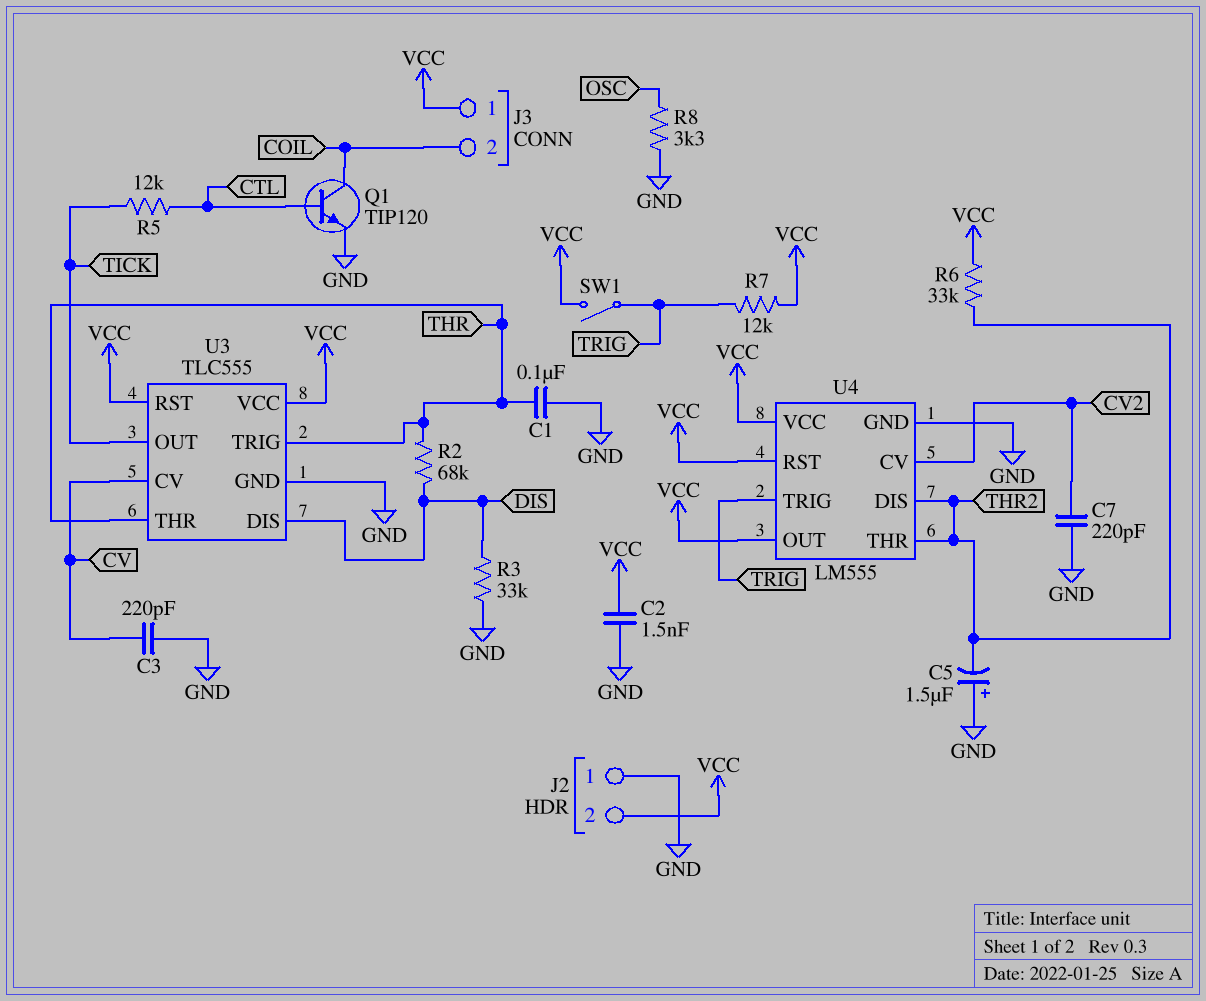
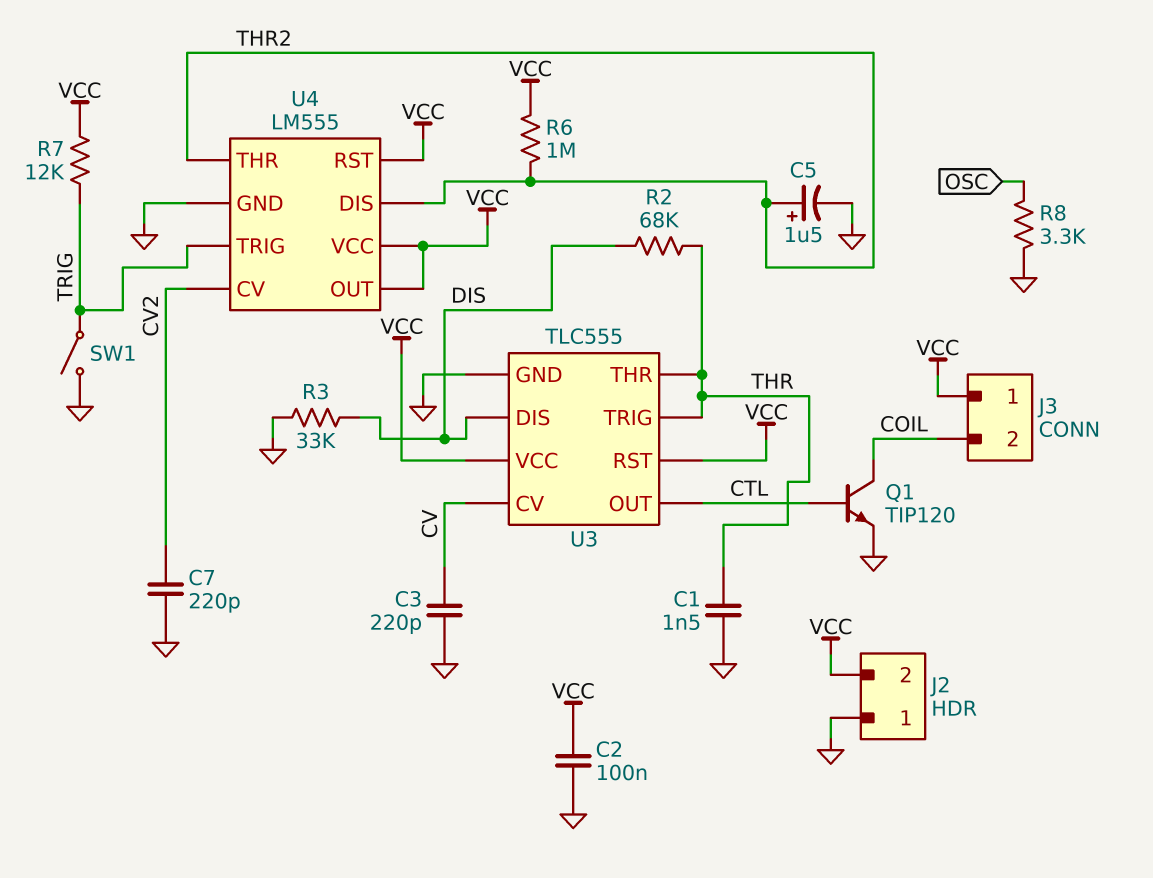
C1: 100nF (GND, THR) -> 1.5nF (GND, THR)
C2: 1.5nF (GND, VCC) -> 100nF (GND, VCC)
C5: 1.5uF (plus GND, minus THR2) -> 1.5uF (plus THR2, minus GND)
R5: 12k (CTL, TICK) -> none
R6: 33k (THR2, VCC) -> 1M (THR2, VCC)
SW1: switch (TRIG, VCC) -> switch (GND, TRIG)
U3 pin OUT: TICK -> CTL

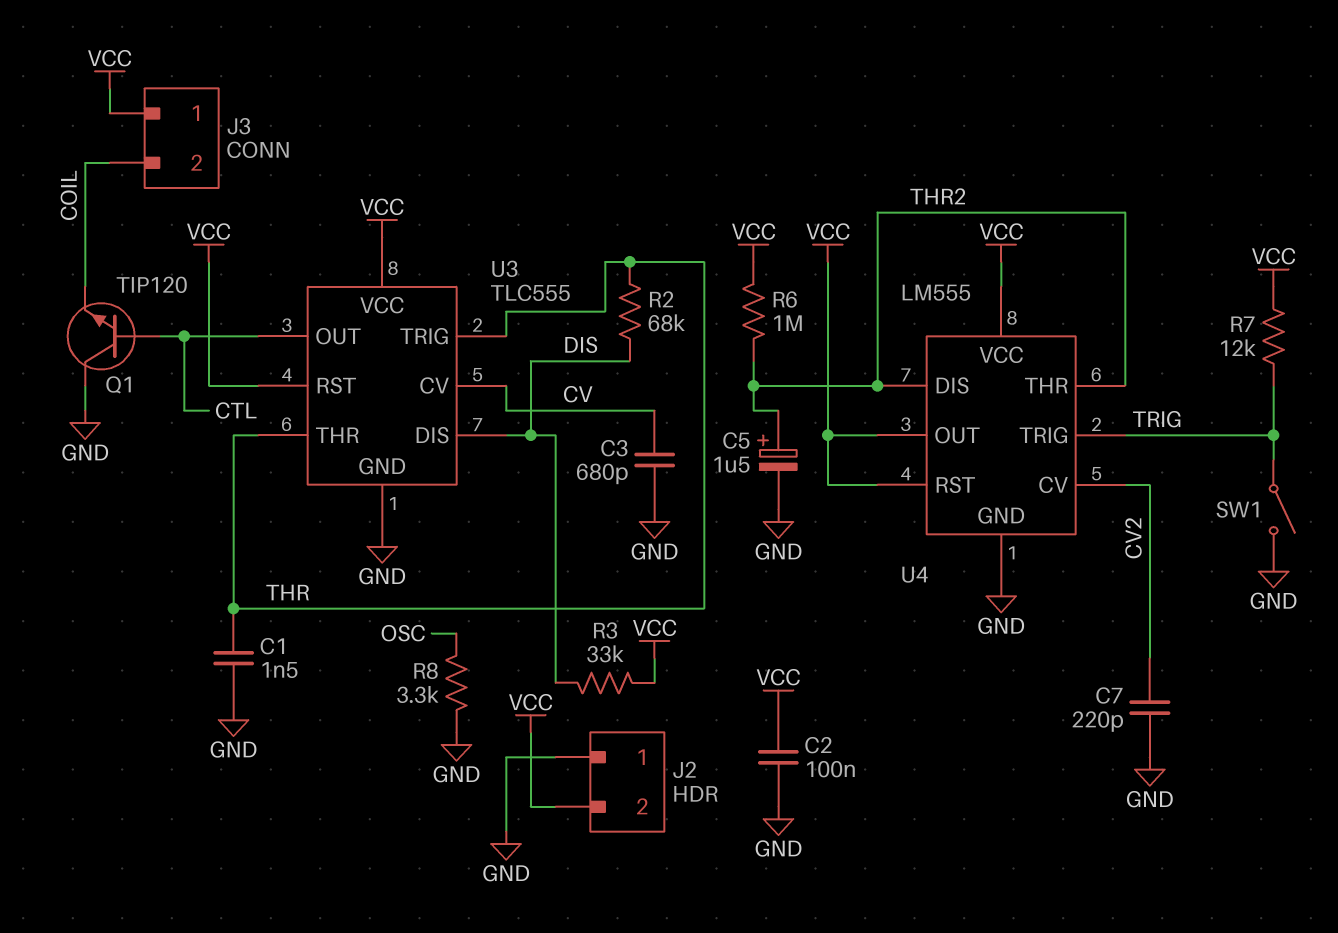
C3: 220pF (CV, GND) -> 680pF (CV, GND)
Q1: NPN TIP120 (B CTL, C COIL, E GND) -> NPN TIP120 (B CTL, C GND, E COIL)
R3: 33k (DIS, GND) -> 33k (DIS, VCC)

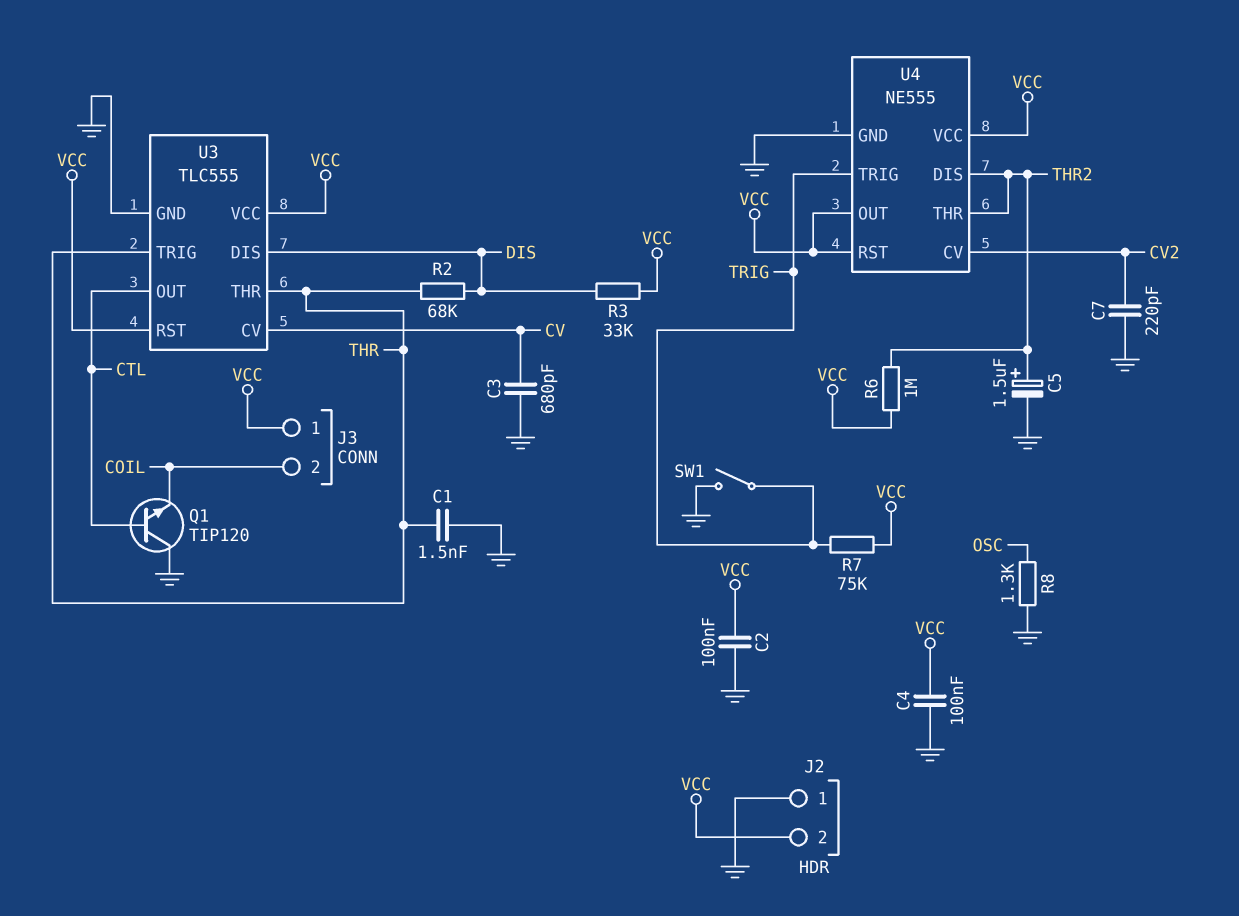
C4: none -> 100nF (GND, VCC)
R7: 12k (TRIG, VCC) -> 75k (TRIG, VCC)
R8: 3.3k (GND, OSC) -> 1.3k (GND, OSC)
U4: LM555 -> NE555

